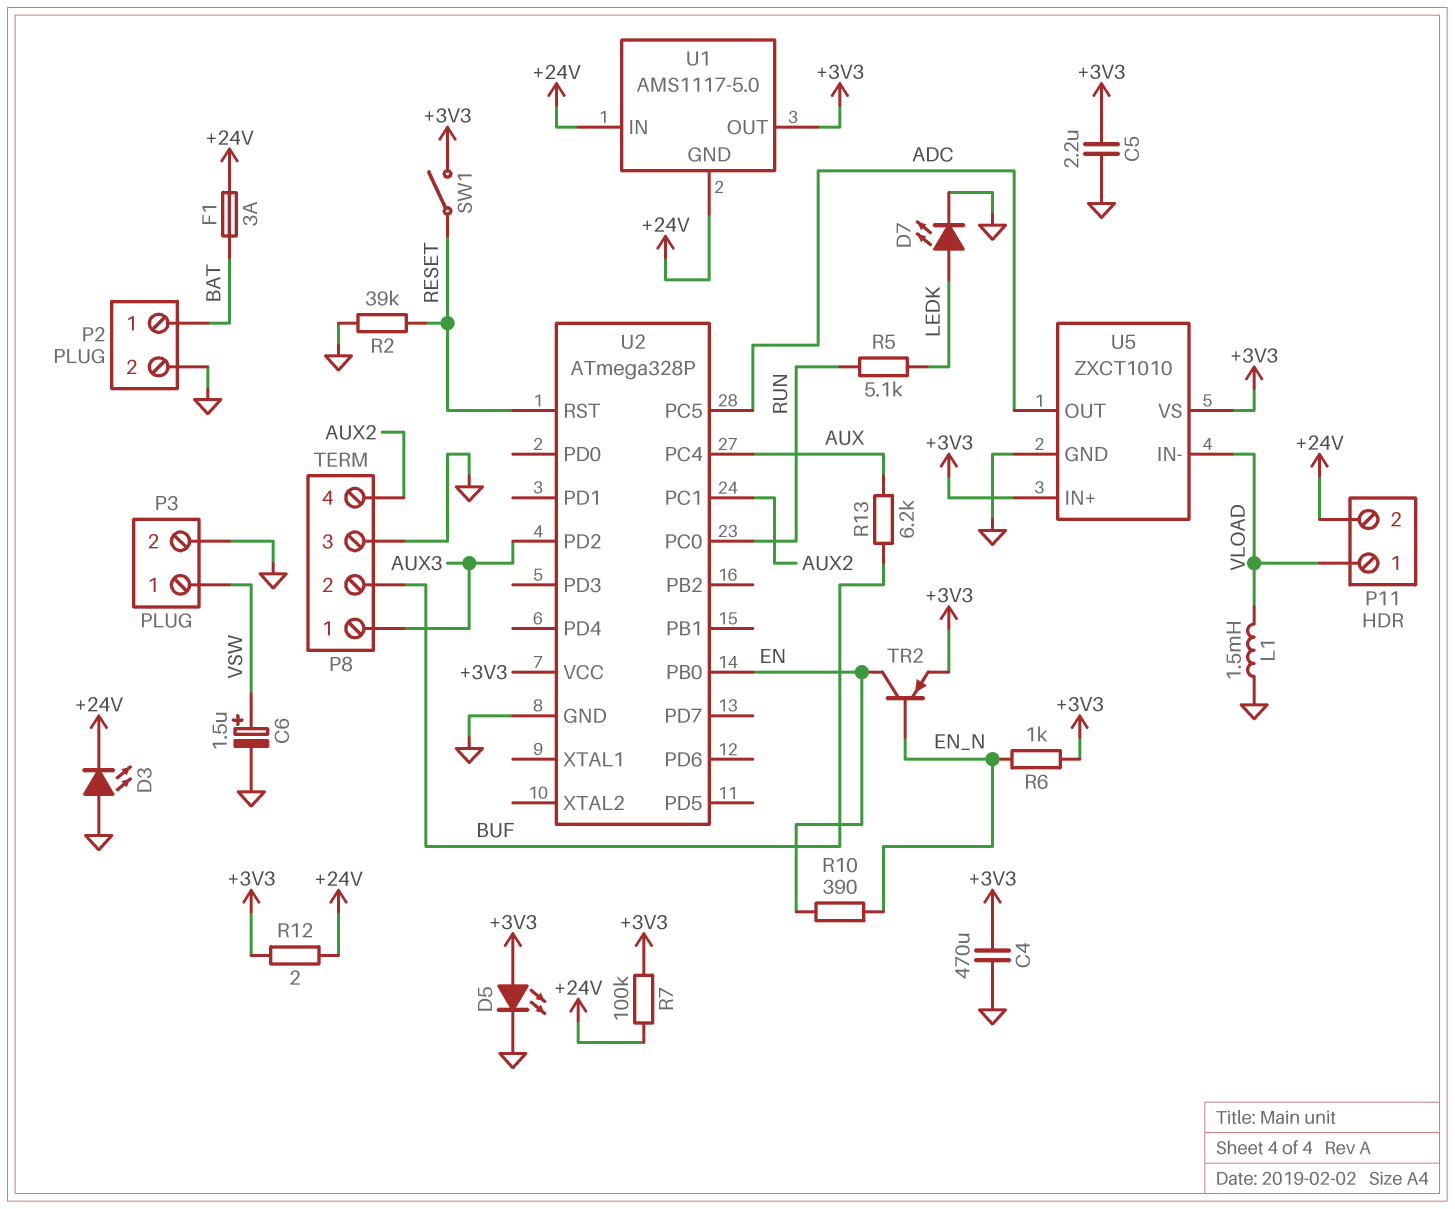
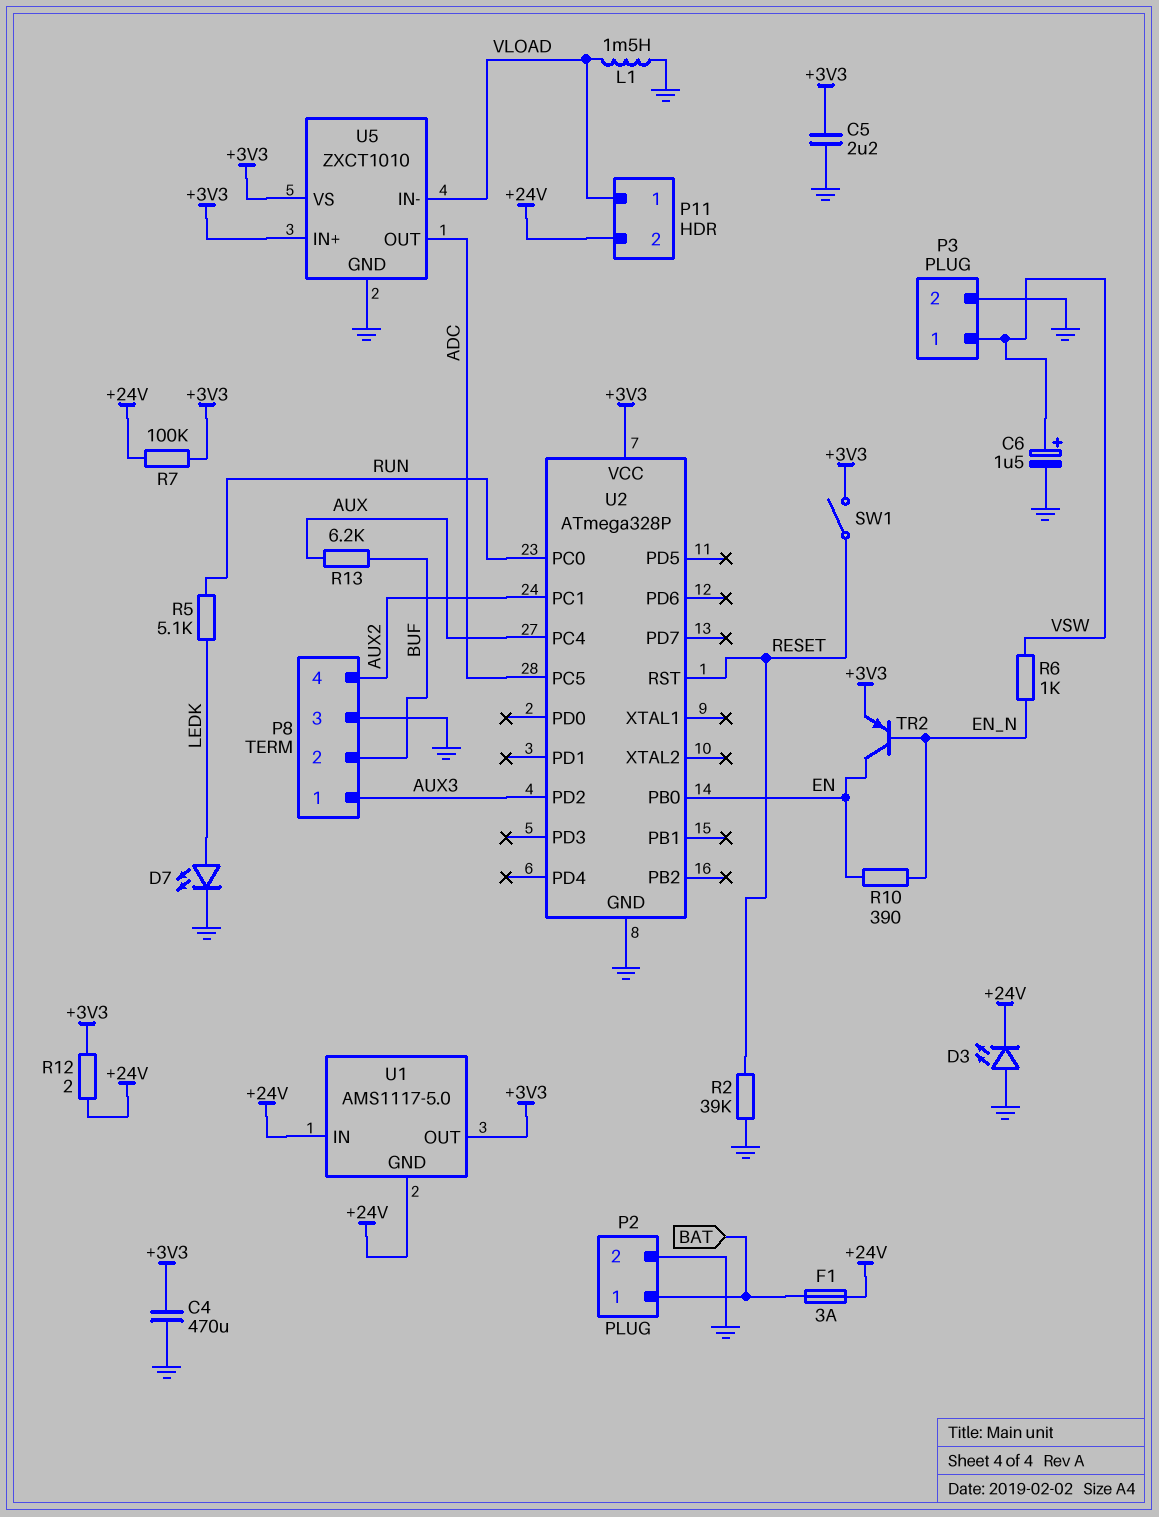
D5: LED (A +3V3, K GND) -> none
R6: 1k (+3V3, EN_N) -> 1k (EN_N, VSW)

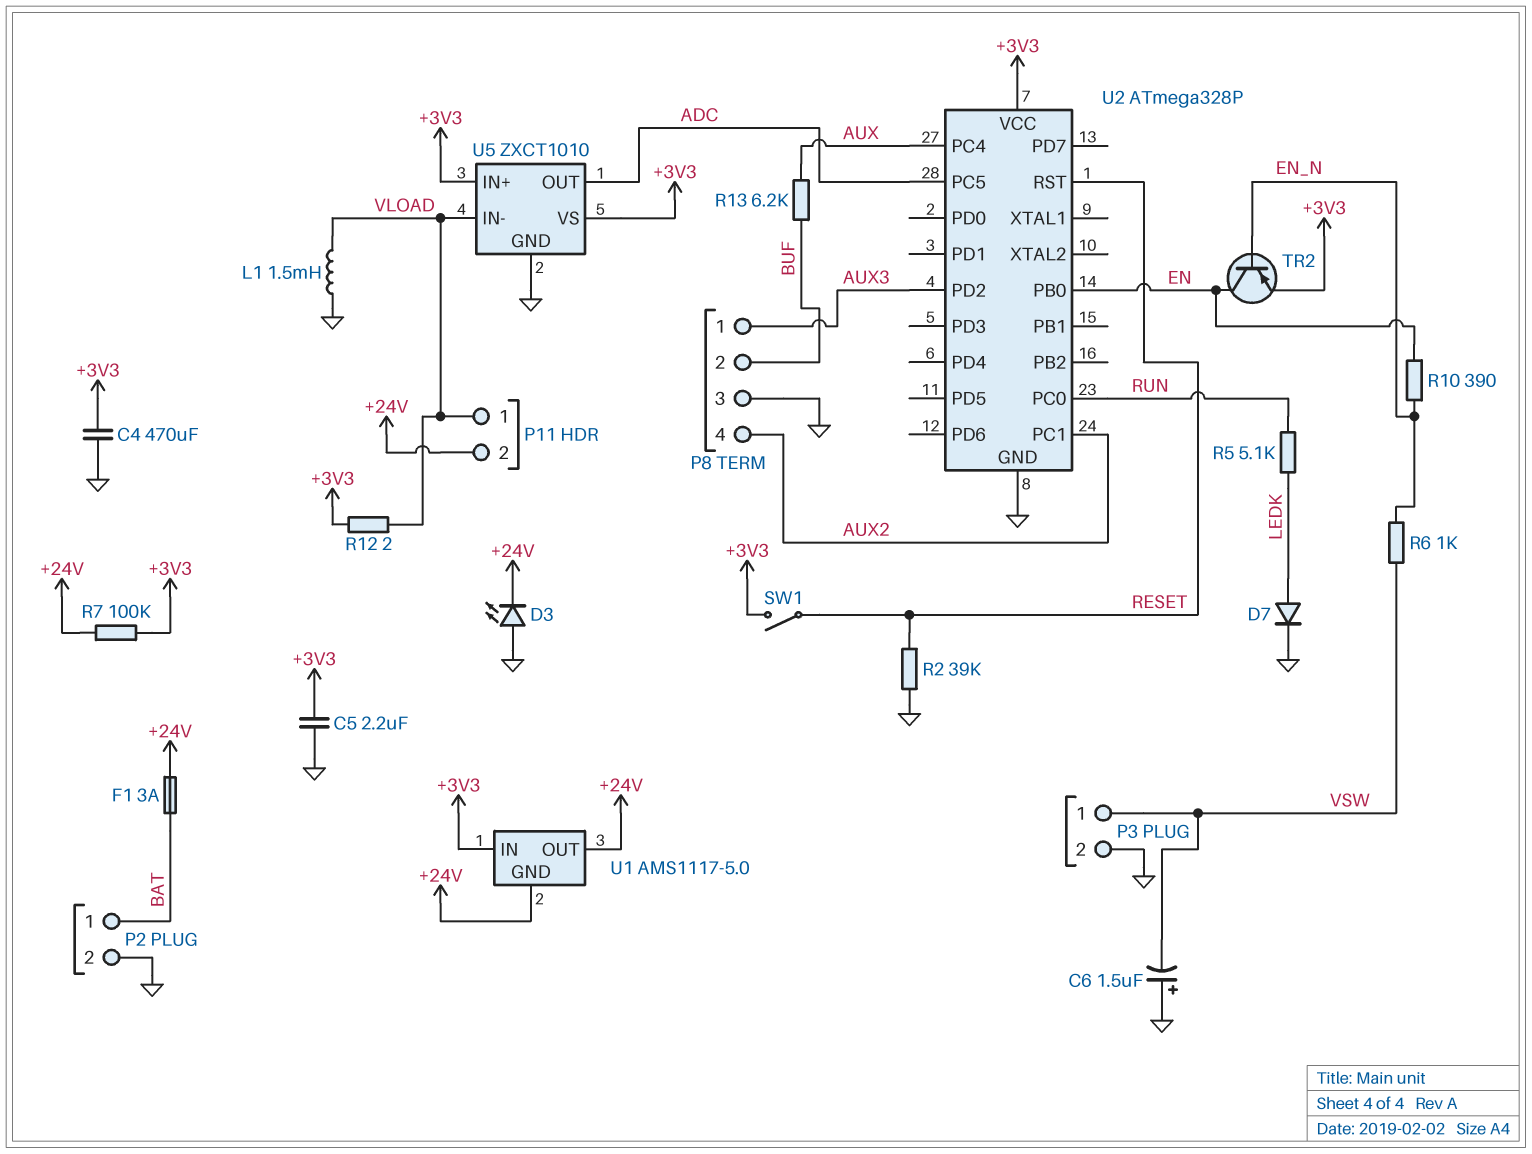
C6: 1.5uF (plus VSW, minus GND) -> 1.5uF (plus GND, minus VSW)
D7: LED (A LEDK, K GND) -> diode (A LEDK, K GND)
R12: 2 (+3V3, +24V) -> 2 (+3V3, VLOAD)
U1 pin IN: +24V -> +3V3
U1 pin OUT: +3V3 -> +24V

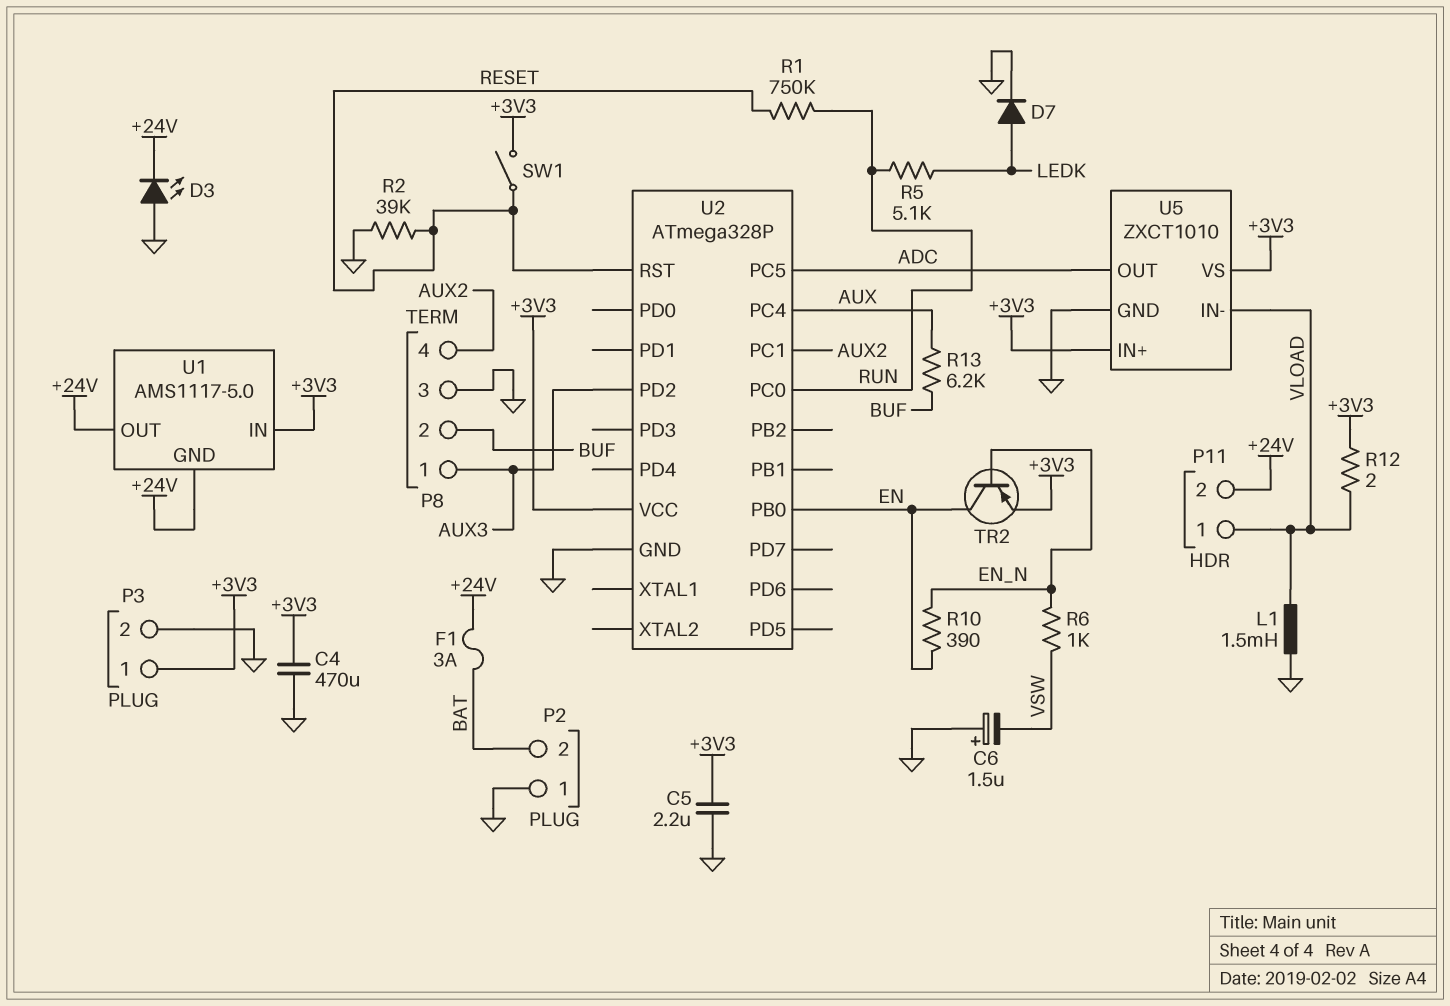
P2 pin 1: BAT -> GND
P2 pin 2: GND -> BAT
P3 pin 1: VSW -> +3V3
R1: none -> 750k (RESET, RUN)
R7: 100k (+3V3, +24V) -> none

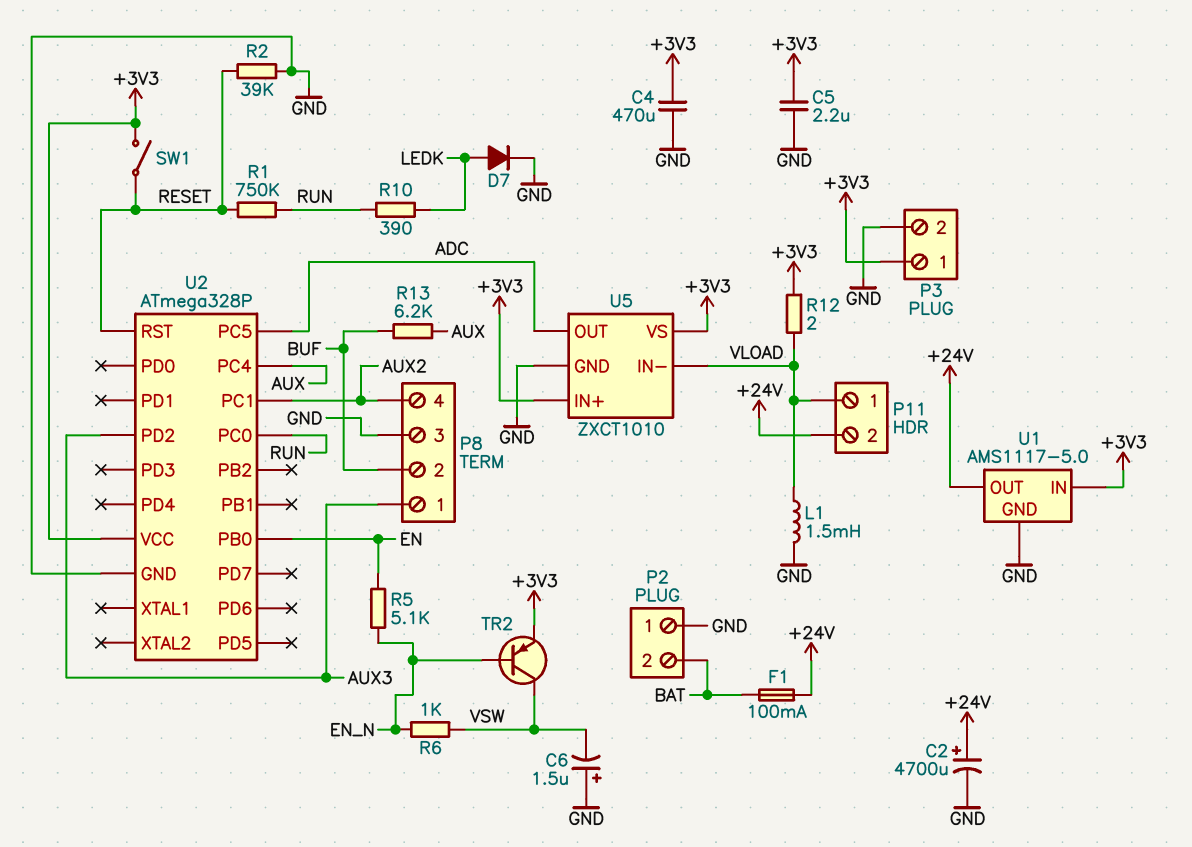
C2: none -> 4700uF (plus +24V, minus GND)
D3: LED (A GND, K +24V) -> none
F1: 3A (+24V, BAT) -> 100mA (+24V, BAT)
R5: 5.1k (LEDK, RUN) -> 5.1k (EN, EN_N)
R10: 390 (EN, EN_N) -> 390 (LEDK, RUN)
TR2: PNP (B EN_N, C EN, E +3V3) -> PNP (B EN_N, C VSW, E +3V3)
U1 pin GND: +24V -> GND

